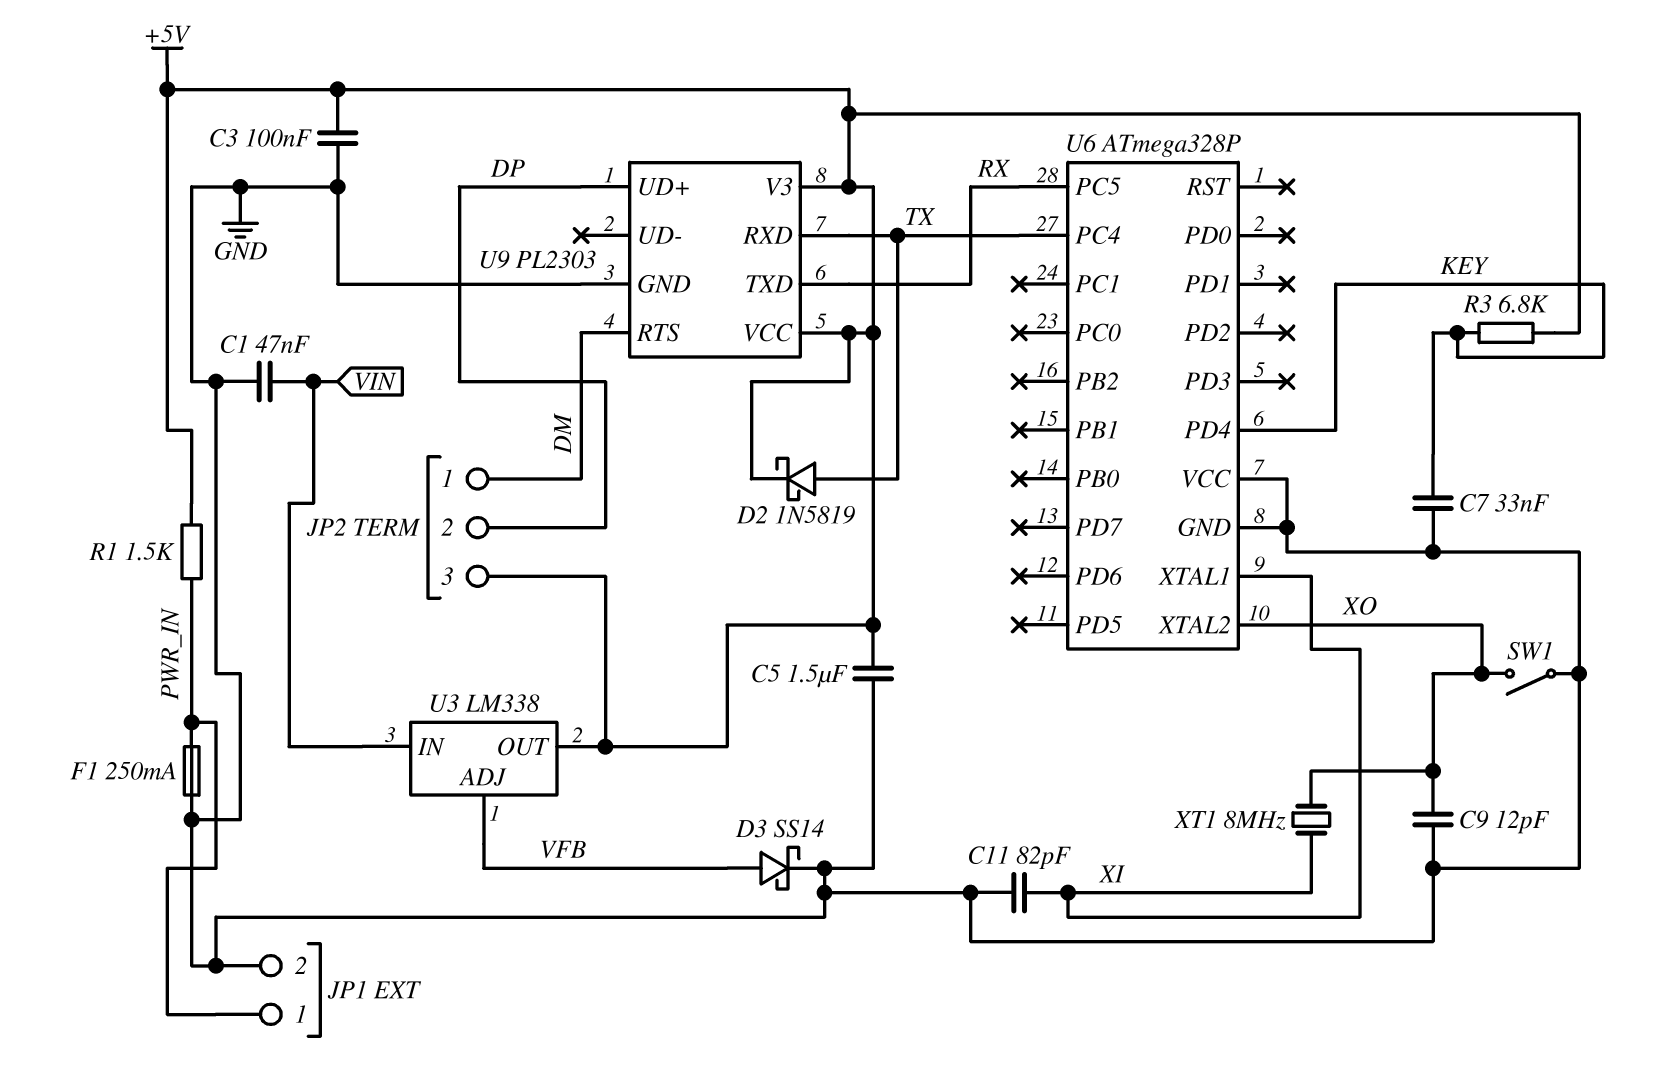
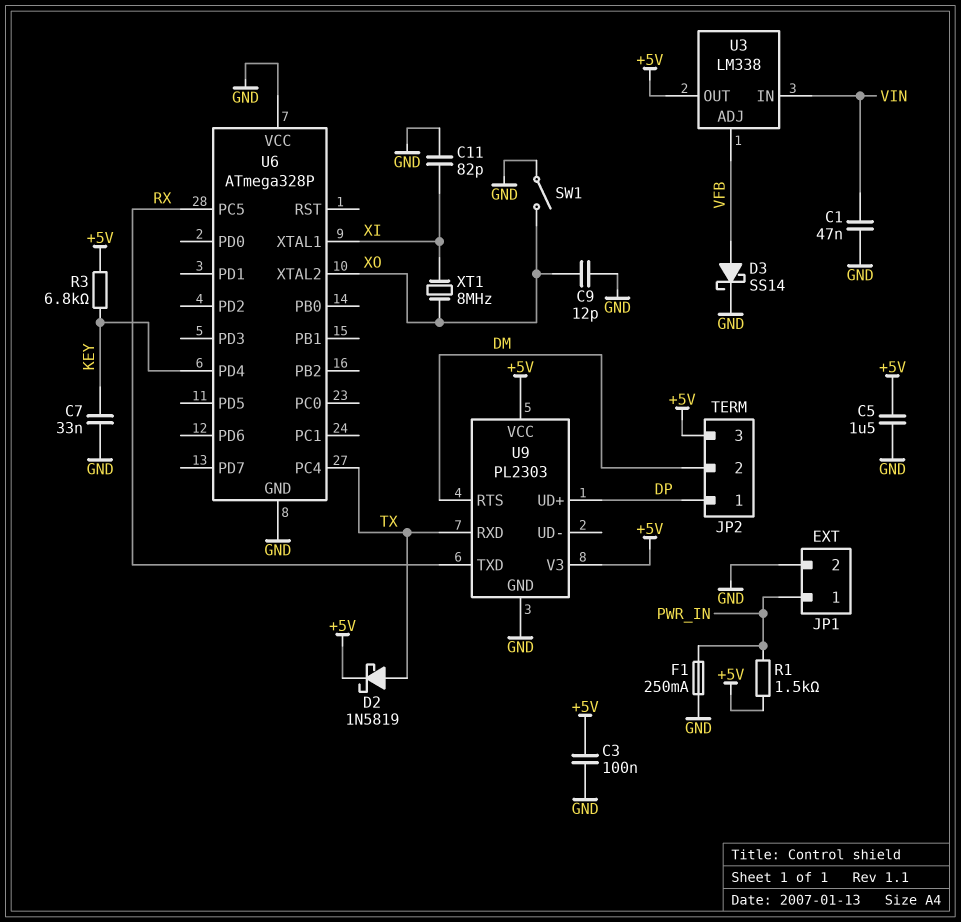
JP2 pin 1: DM -> DP
JP2 pin 2: DP -> DM

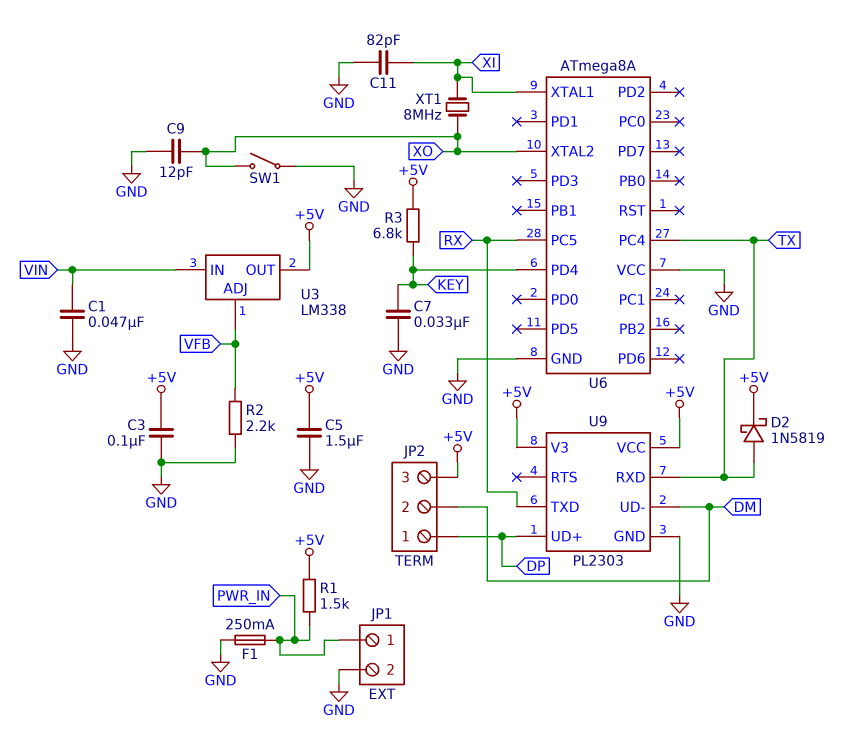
D3: schottky SS14 (A VFB, K GND) -> none
R2: none -> 2.2k (GND, VFB)
U6: ATmega328P -> ATmega8A
U9 pin RTS: DM -> none
U9 pin UD-: none -> DM

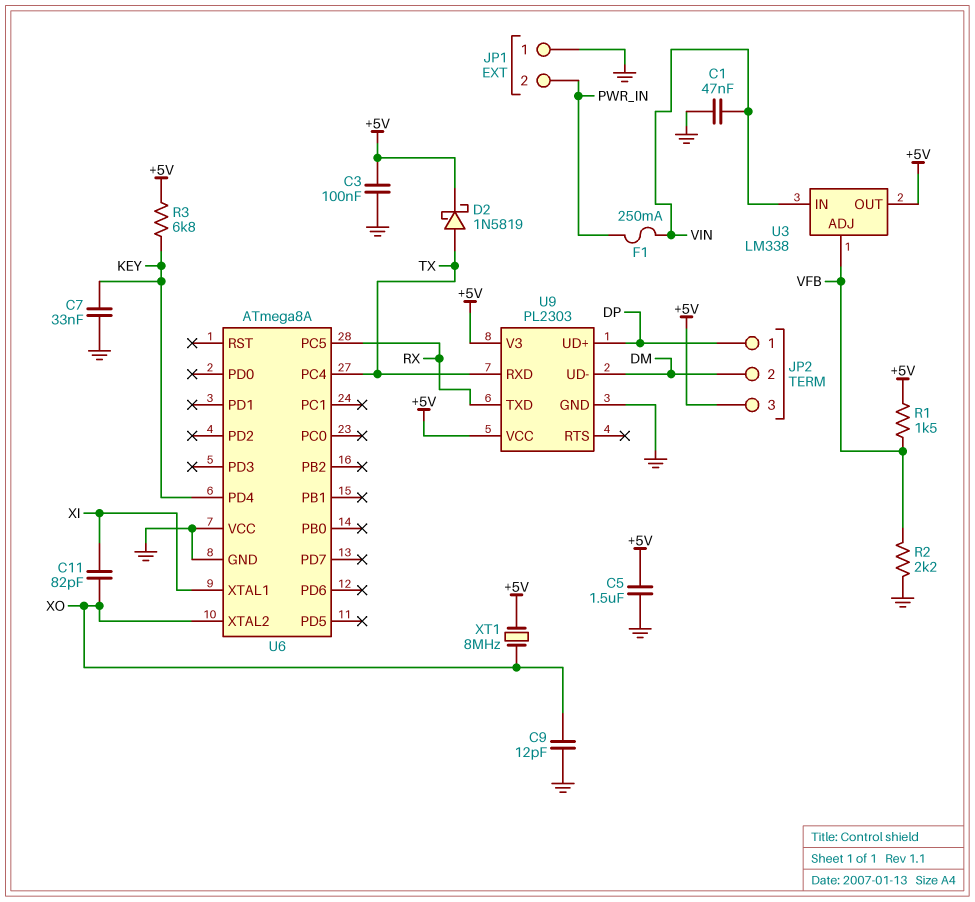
C11: 82pF (GND, XI) -> 82pF (XI, XO)
F1: 250mA (GND, PWR_IN) -> 250mA (PWR_IN, VIN)
JP1 pin 1: PWR_IN -> GND
JP1 pin 2: GND -> PWR_IN
R1: 1.5k (+5V, PWR_IN) -> 1.5k (+5V, VFB)
SW1: switch (GND, XO) -> none
XT1: 8MHz (XI, XO) -> 8MHz (+5V, XO)

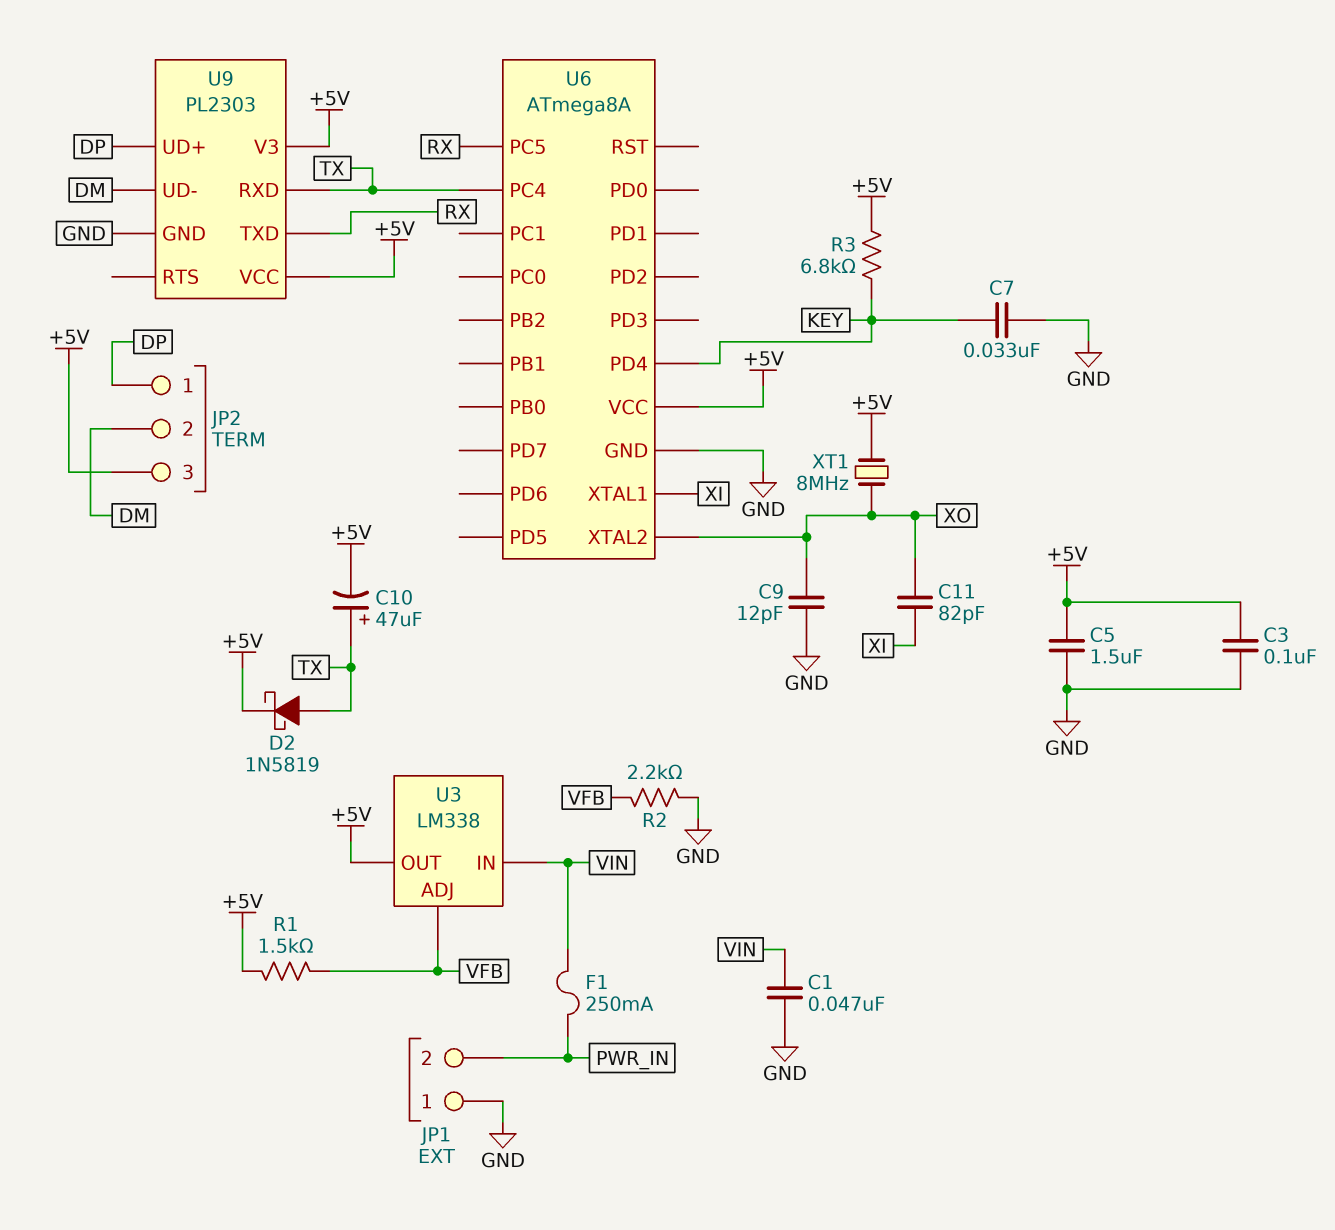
C10: none -> 47uF (plus TX, minus +5V)
U6 pin VCC: GND -> +5V

